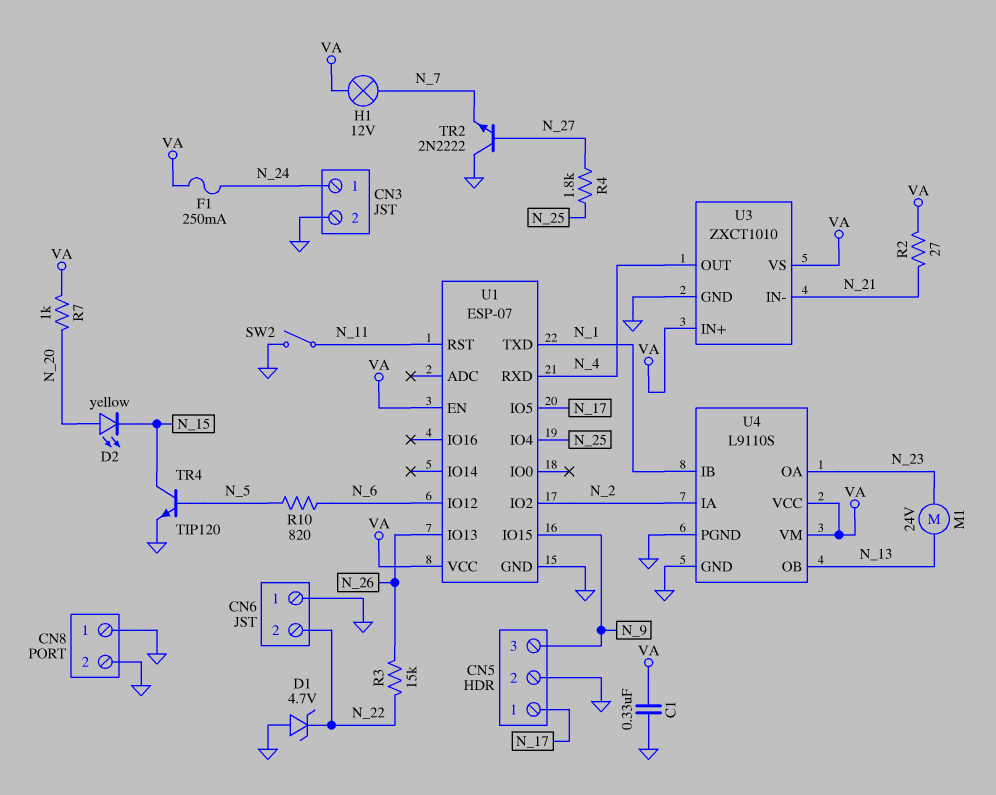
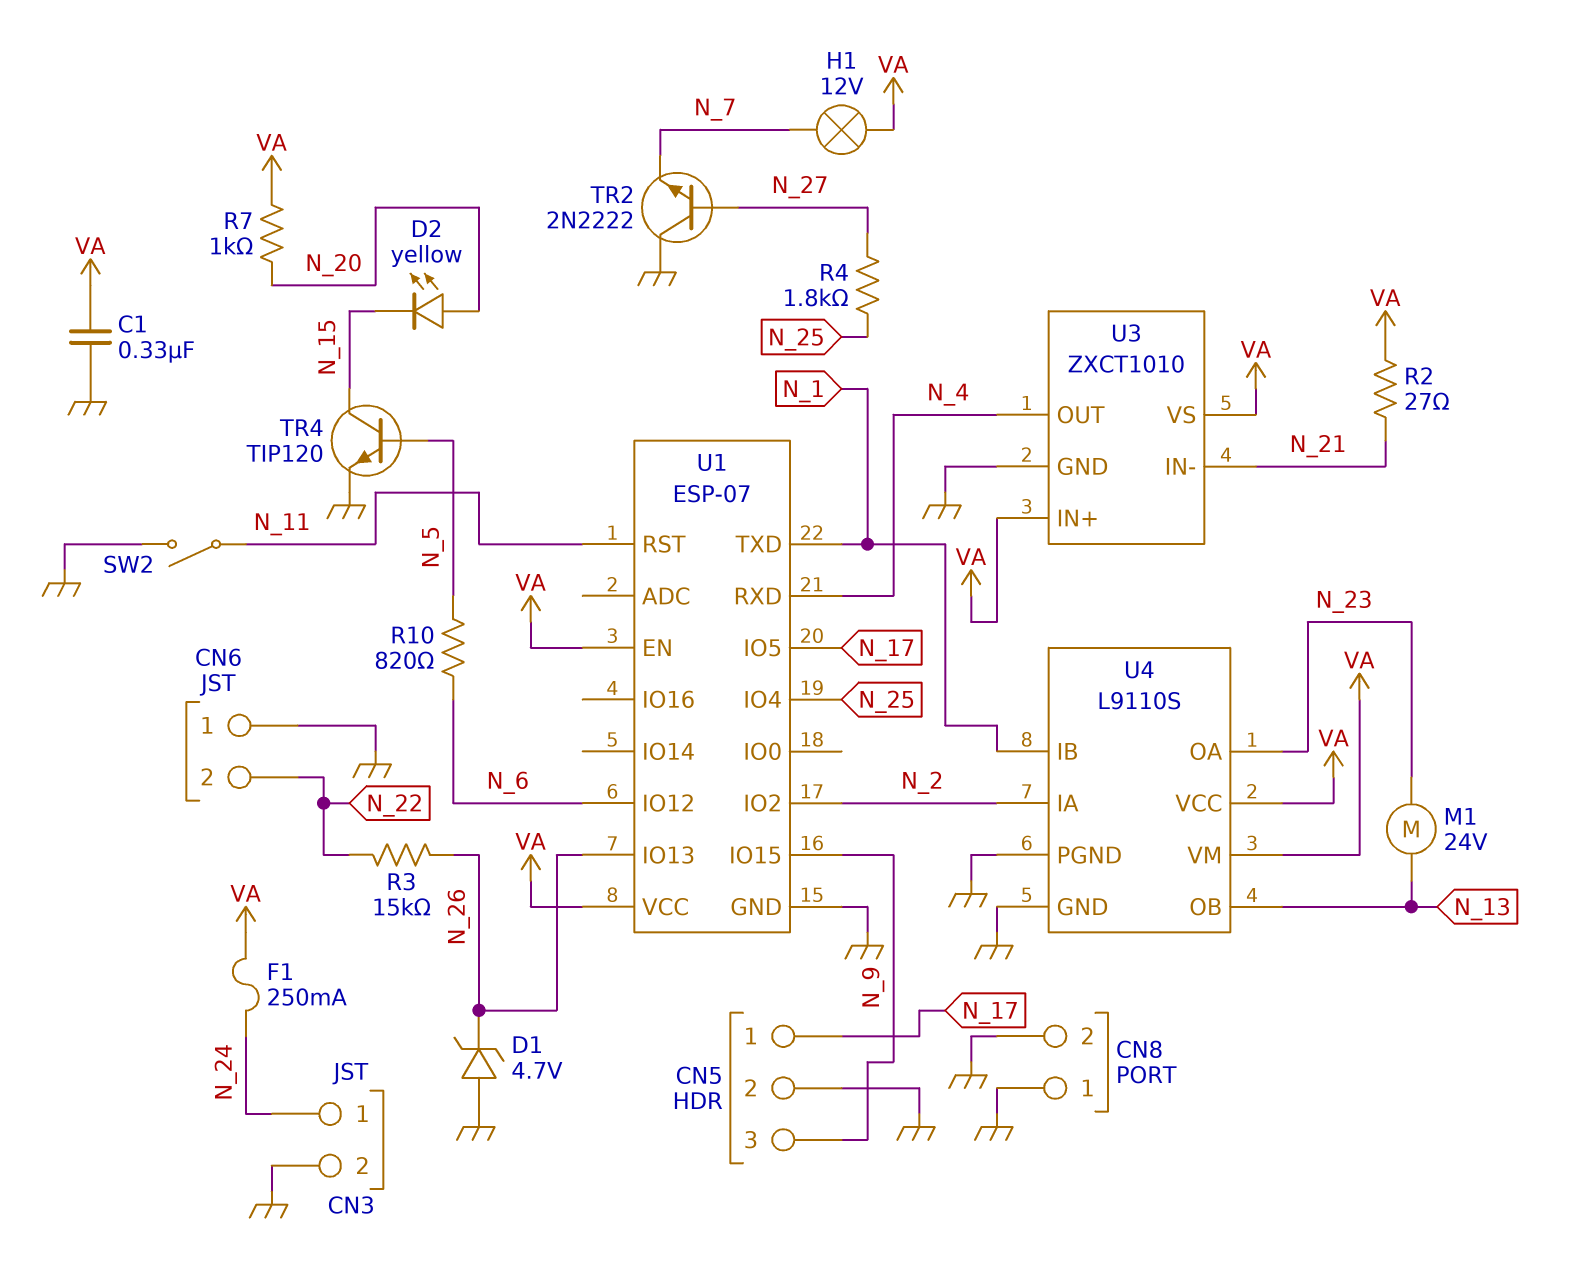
D1: zener 4.7V (A GND, K N_22) -> zener 4.7V (A GND, K N_26)

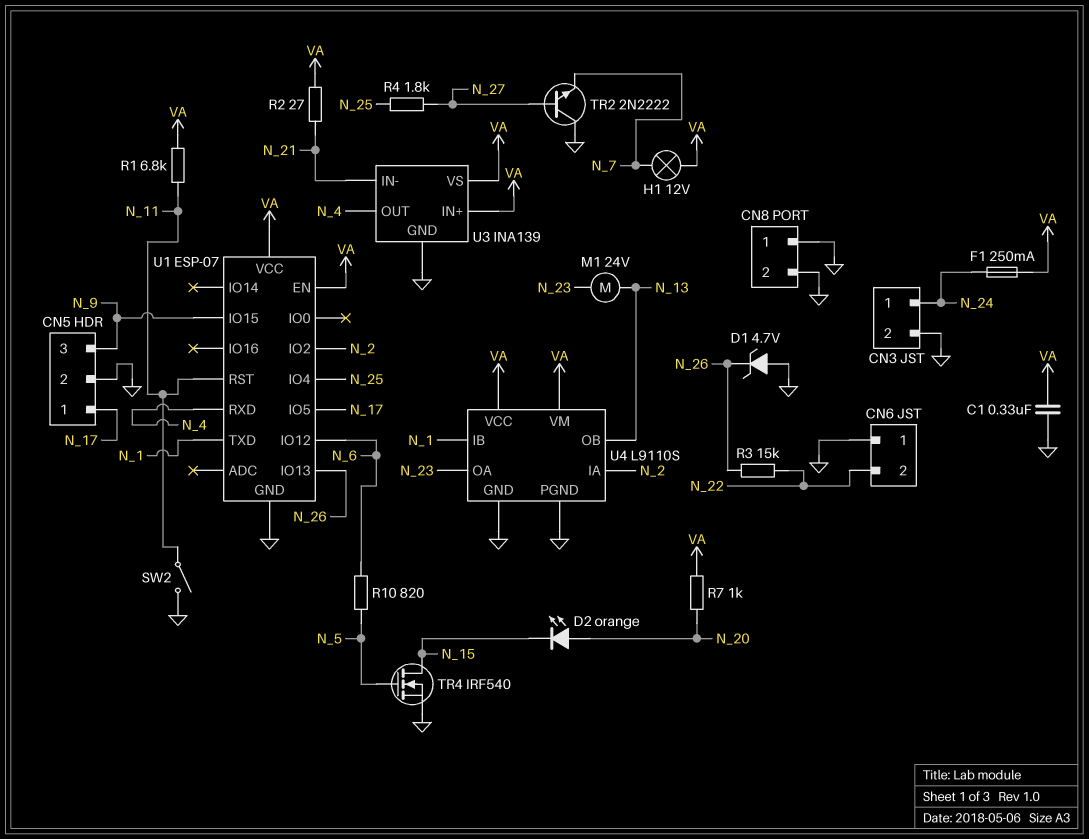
D2: LED yellow (A N_20, K N_15) -> LED orange (A N_20, K N_15)
R1: none -> 6.8k (N_11, VA)
TR4: NPN TIP120 (B N_5, C N_15, E GND) -> NMOS IRF540 (G N_5, D N_15, S GND)
U3: ZXCT1010 -> INA139

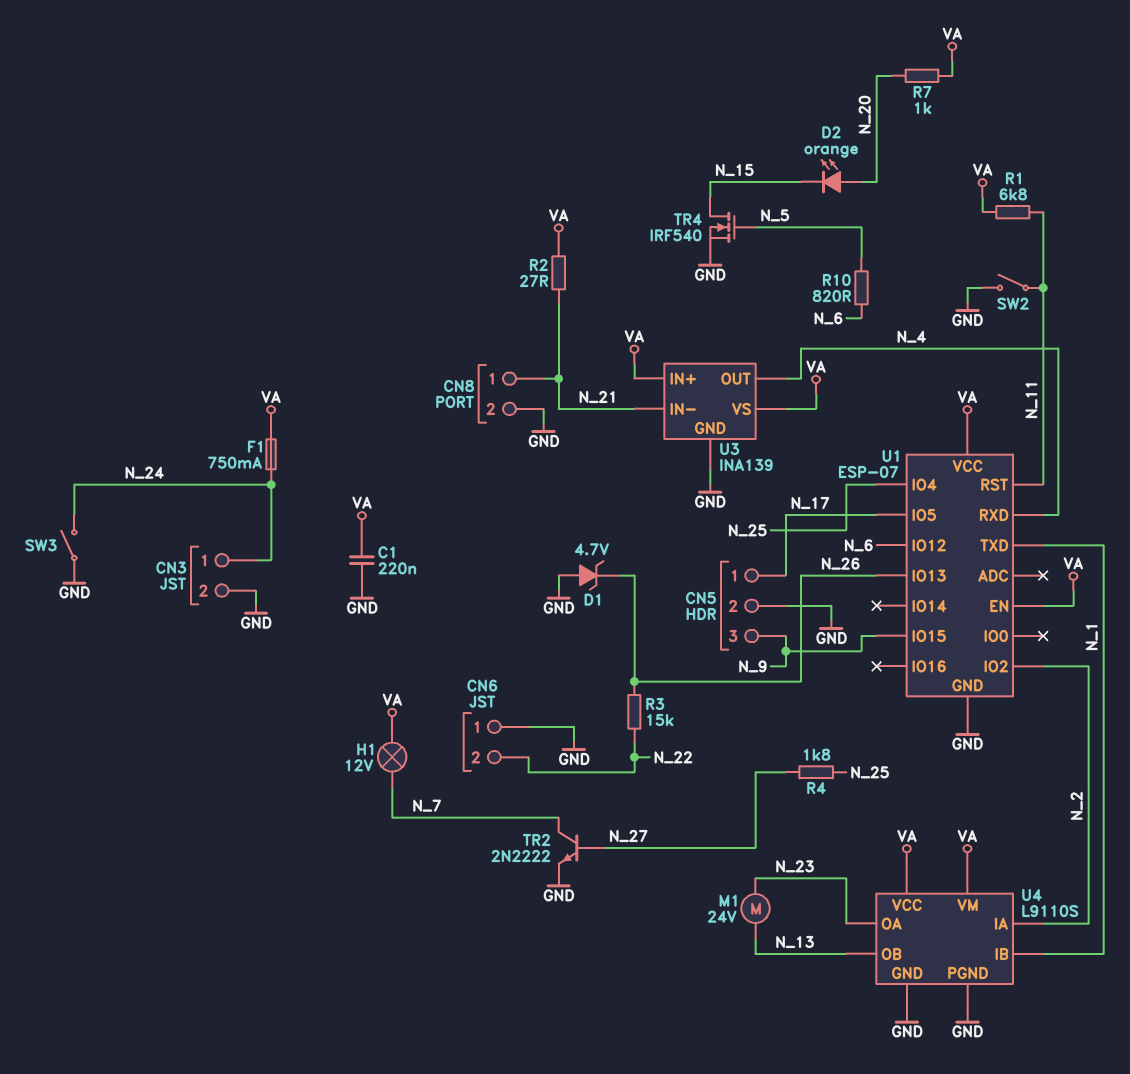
C1: 330nF (GND, VA) -> 220nF (GND, VA)
CN8 pin 1: GND -> N_21
F1: 250mA (N_24, VA) -> 750mA (N_24, VA)
SW3: none -> switch (GND, N_24)
TR2: NPN 2N2222 (B N_27, C GND, E N_7) -> NPN 2N2222 (B N_27, C N_7, E GND)

